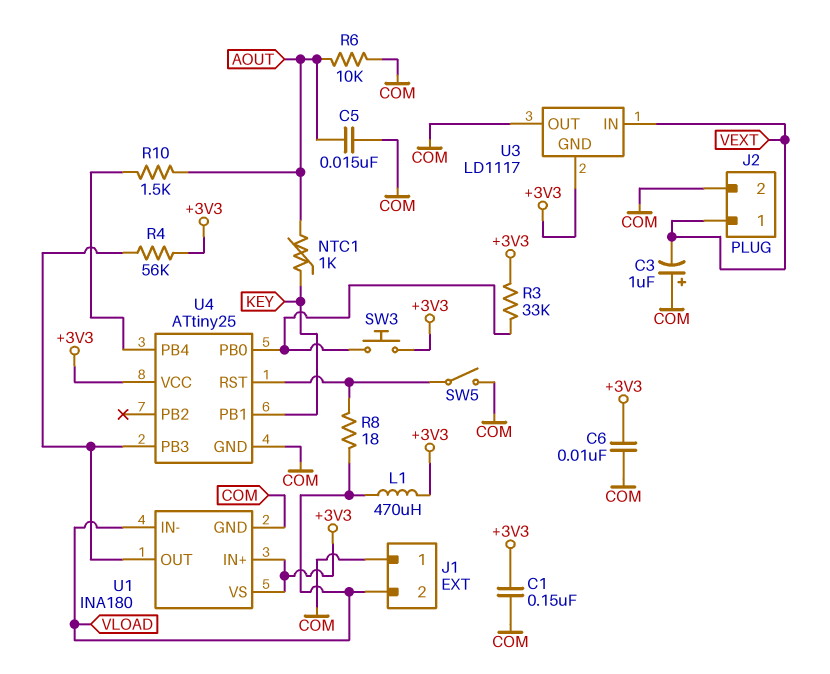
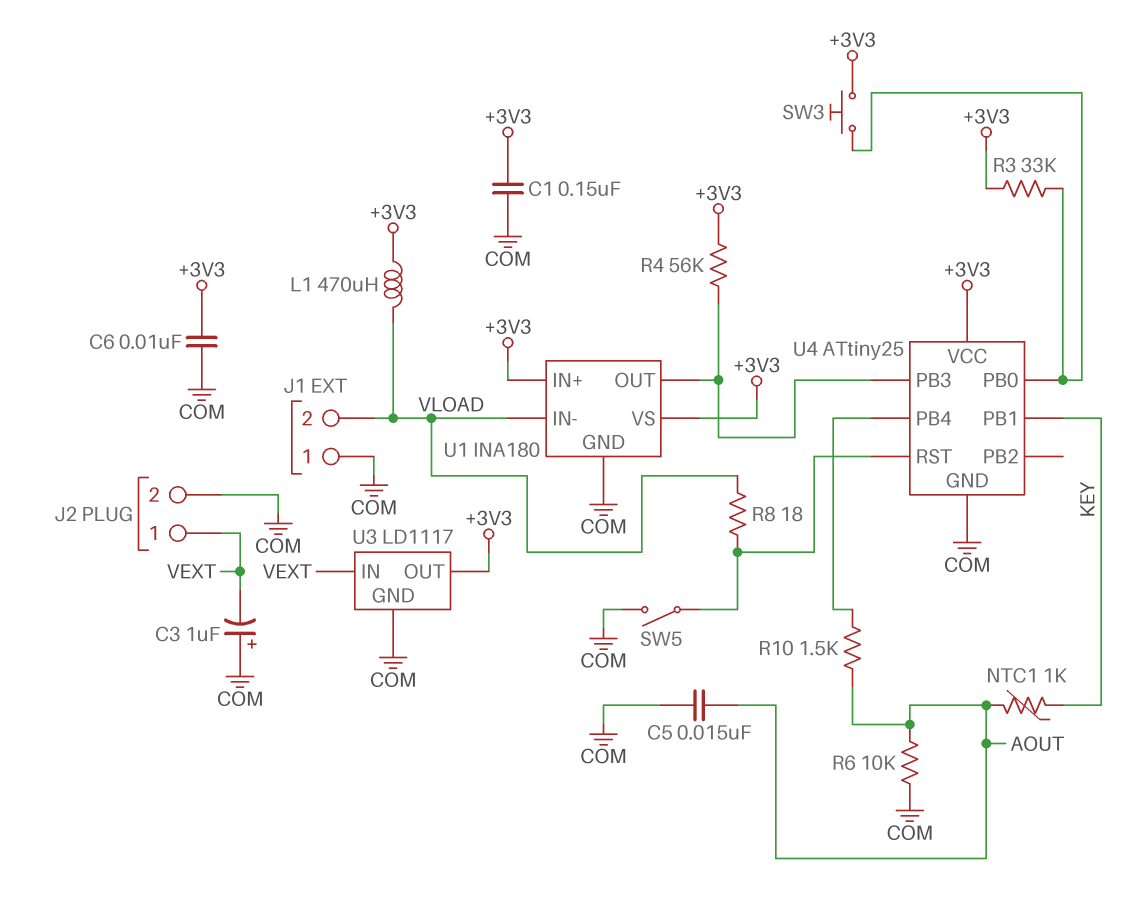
U3 pin GND: +3V3 -> COM
U3 pin OUT: COM -> +3V3

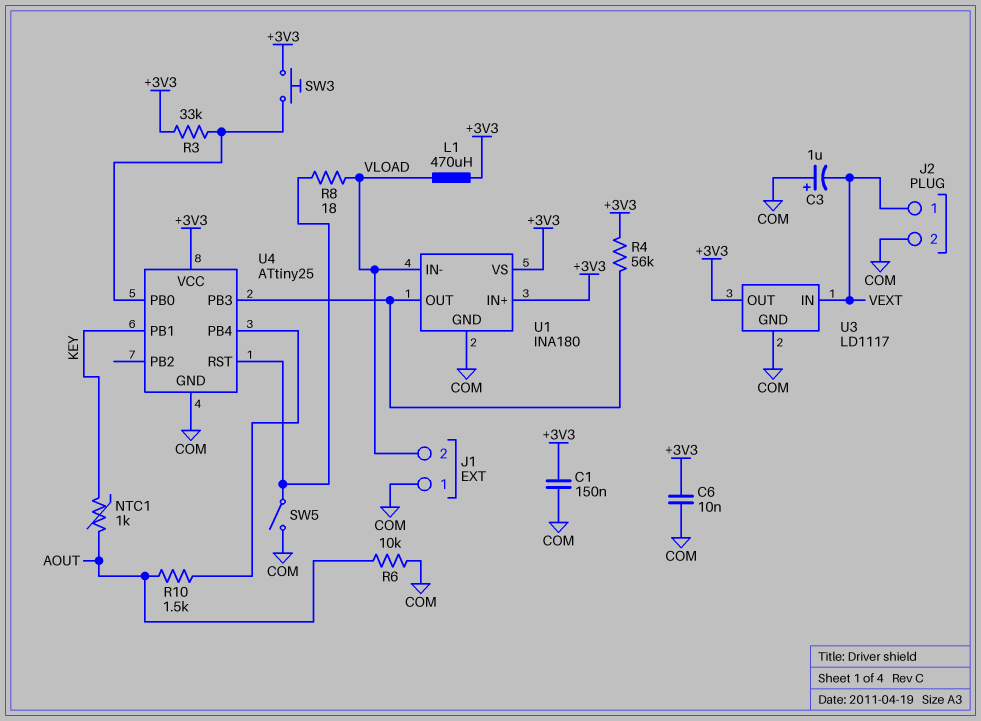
C5: 15nF (AOUT, COM) -> none

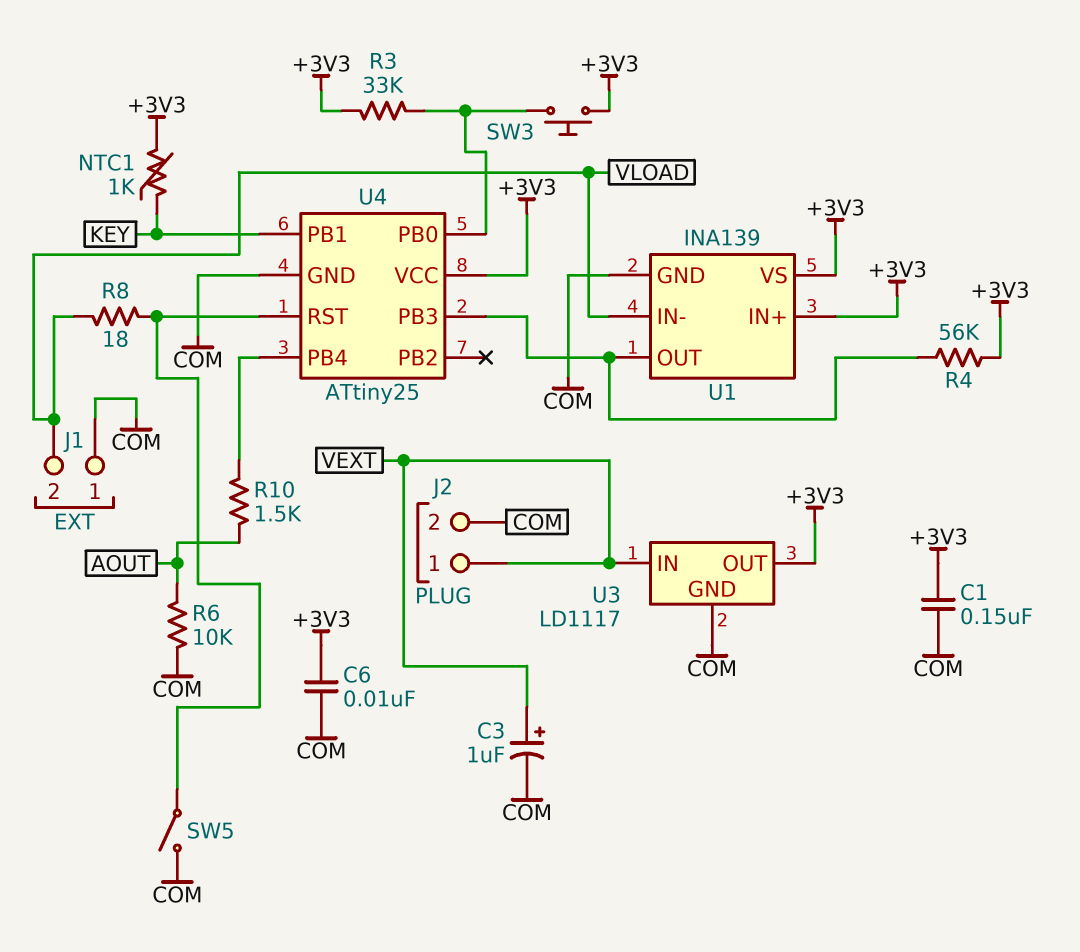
C3: 1uF (plus COM, minus VEXT) -> 1uF (plus VEXT, minus COM)
L1: 470uH (+3V3, VLOAD) -> none
NTC1: 1k (AOUT, KEY) -> 1k (+3V3, KEY)
U1: INA180 -> INA139

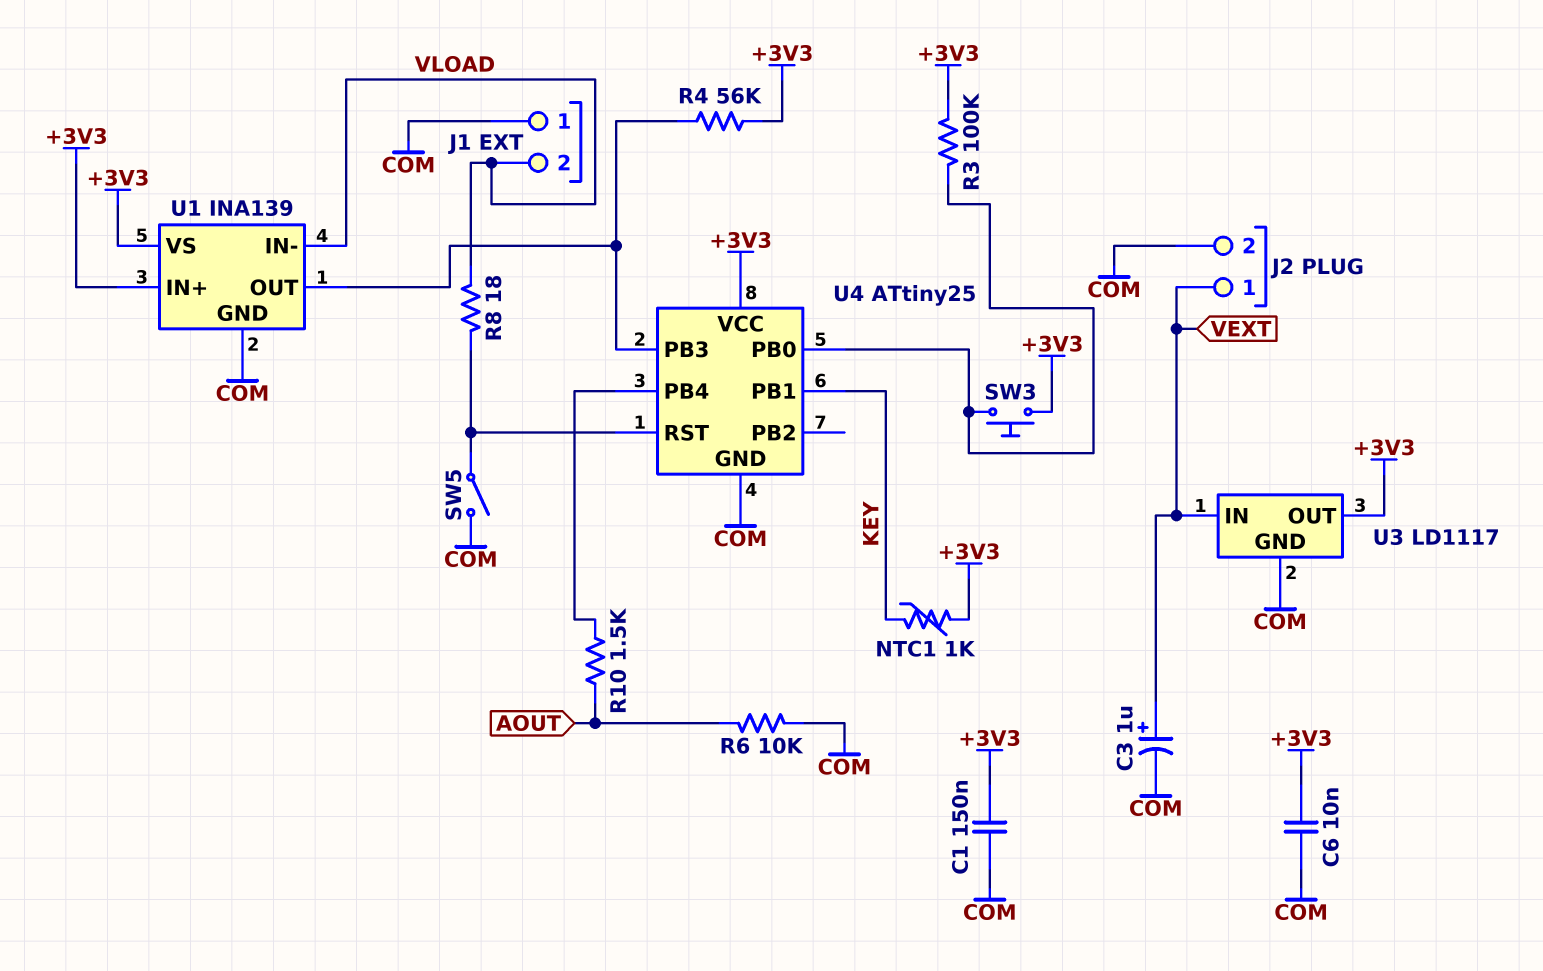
R3: 33k (+3V3, U4/PB0) -> 100k (+3V3, U4/PB0)

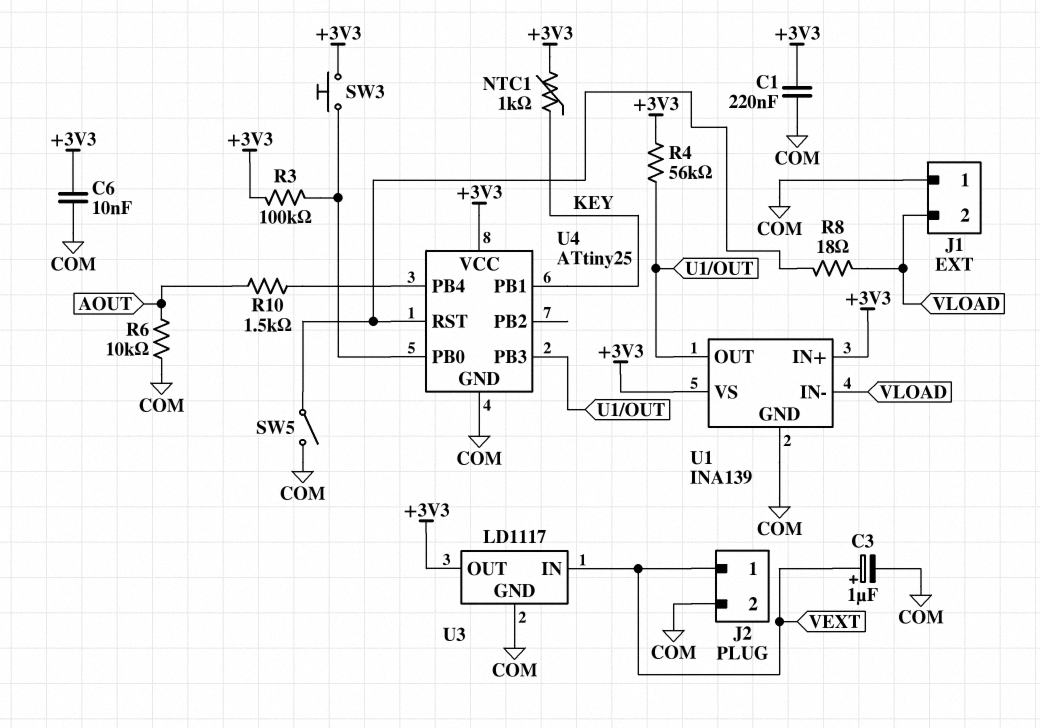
C1: 150nF (+3V3, COM) -> 220nF (+3V3, COM)

